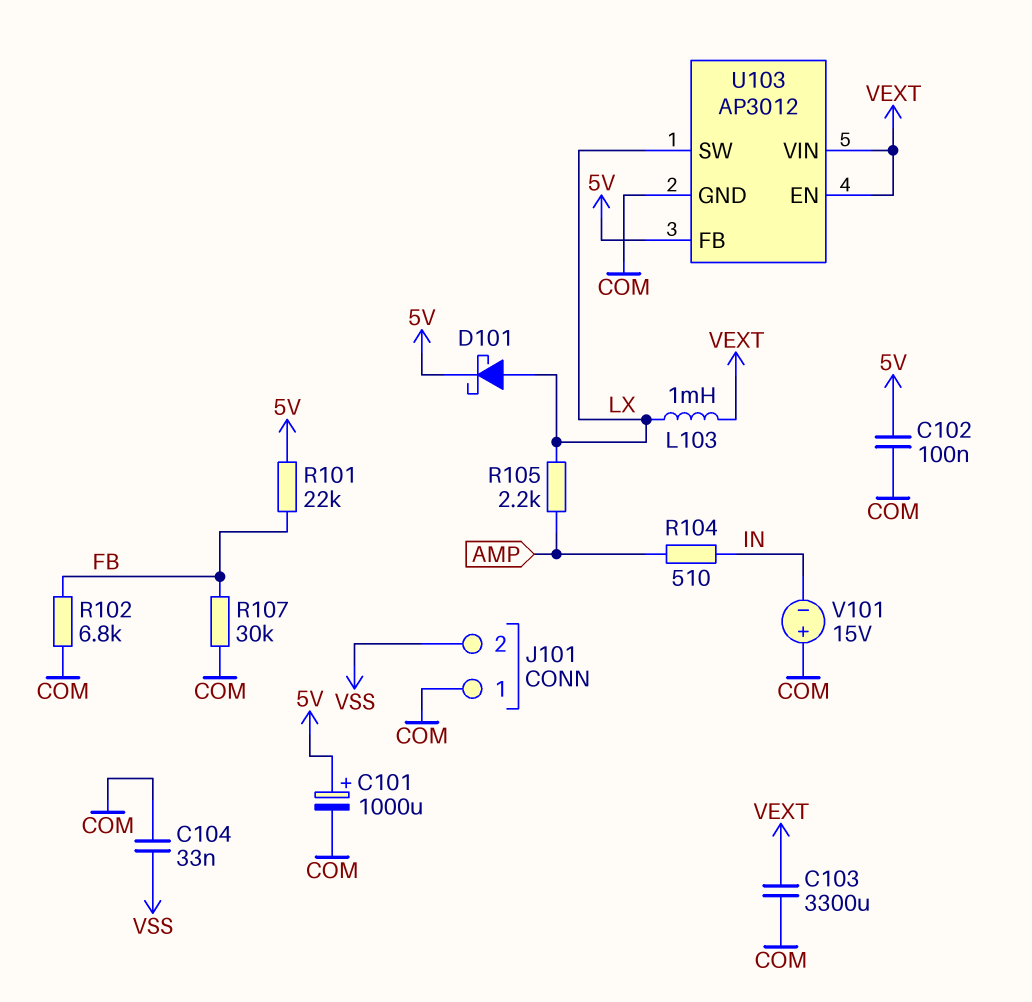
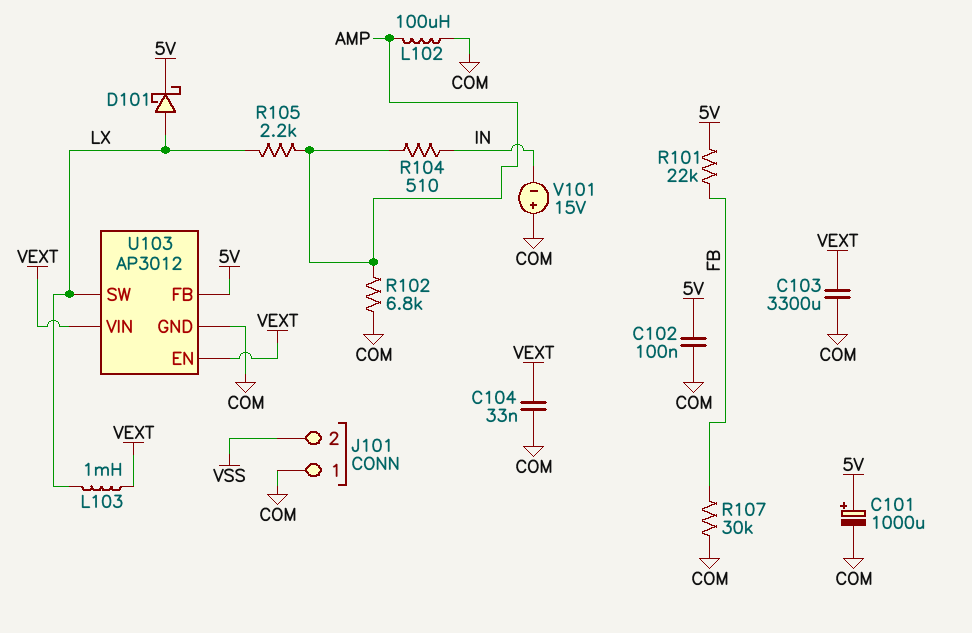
C104: 33nF (COM, VSS) -> 33nF (COM, VEXT)
L102: none -> 100uH (AMP, COM)
R102: 6.8k (COM, FB) -> 6.8k (AMP, COM)

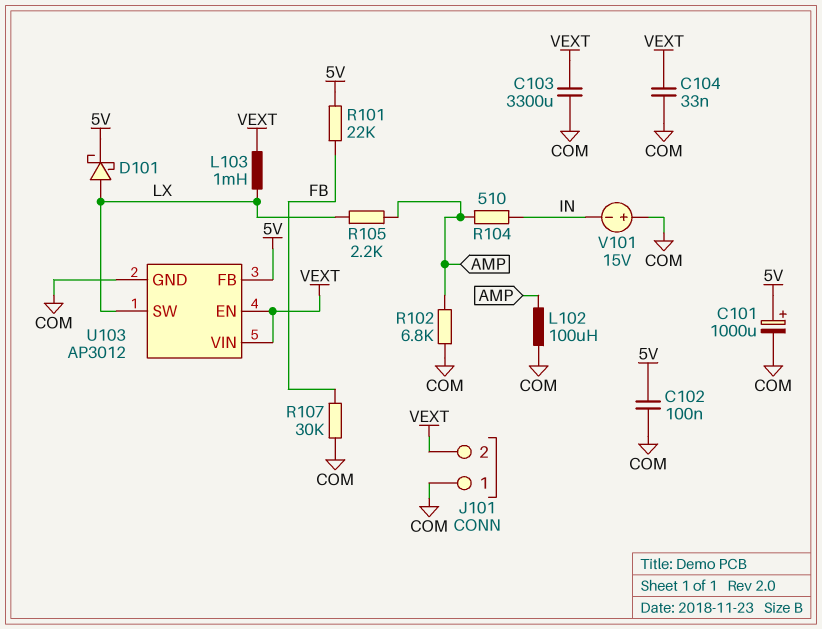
J101 pin 2: VSS -> VEXT

